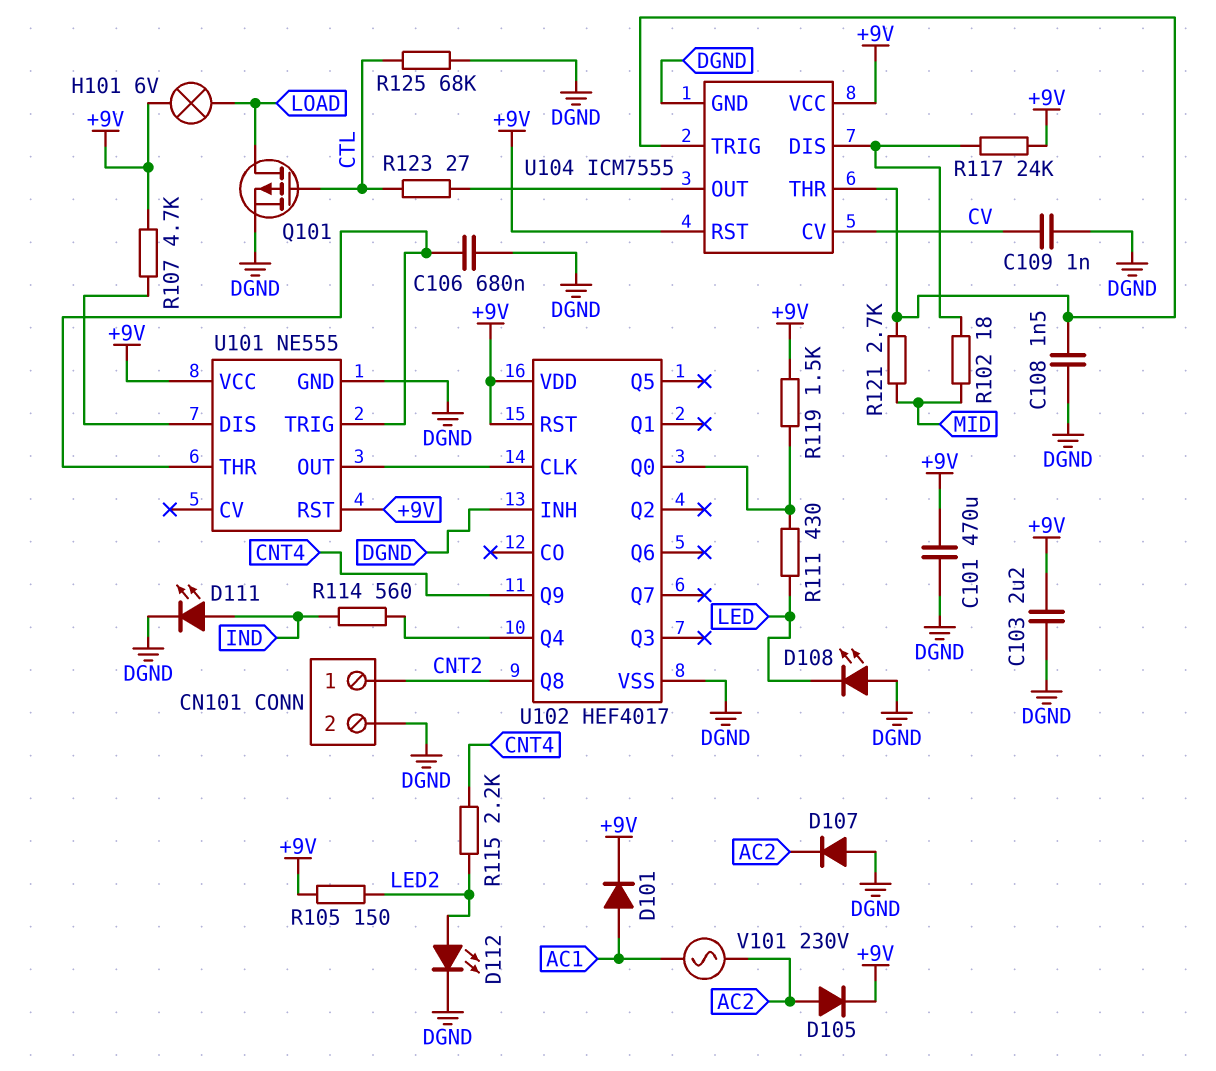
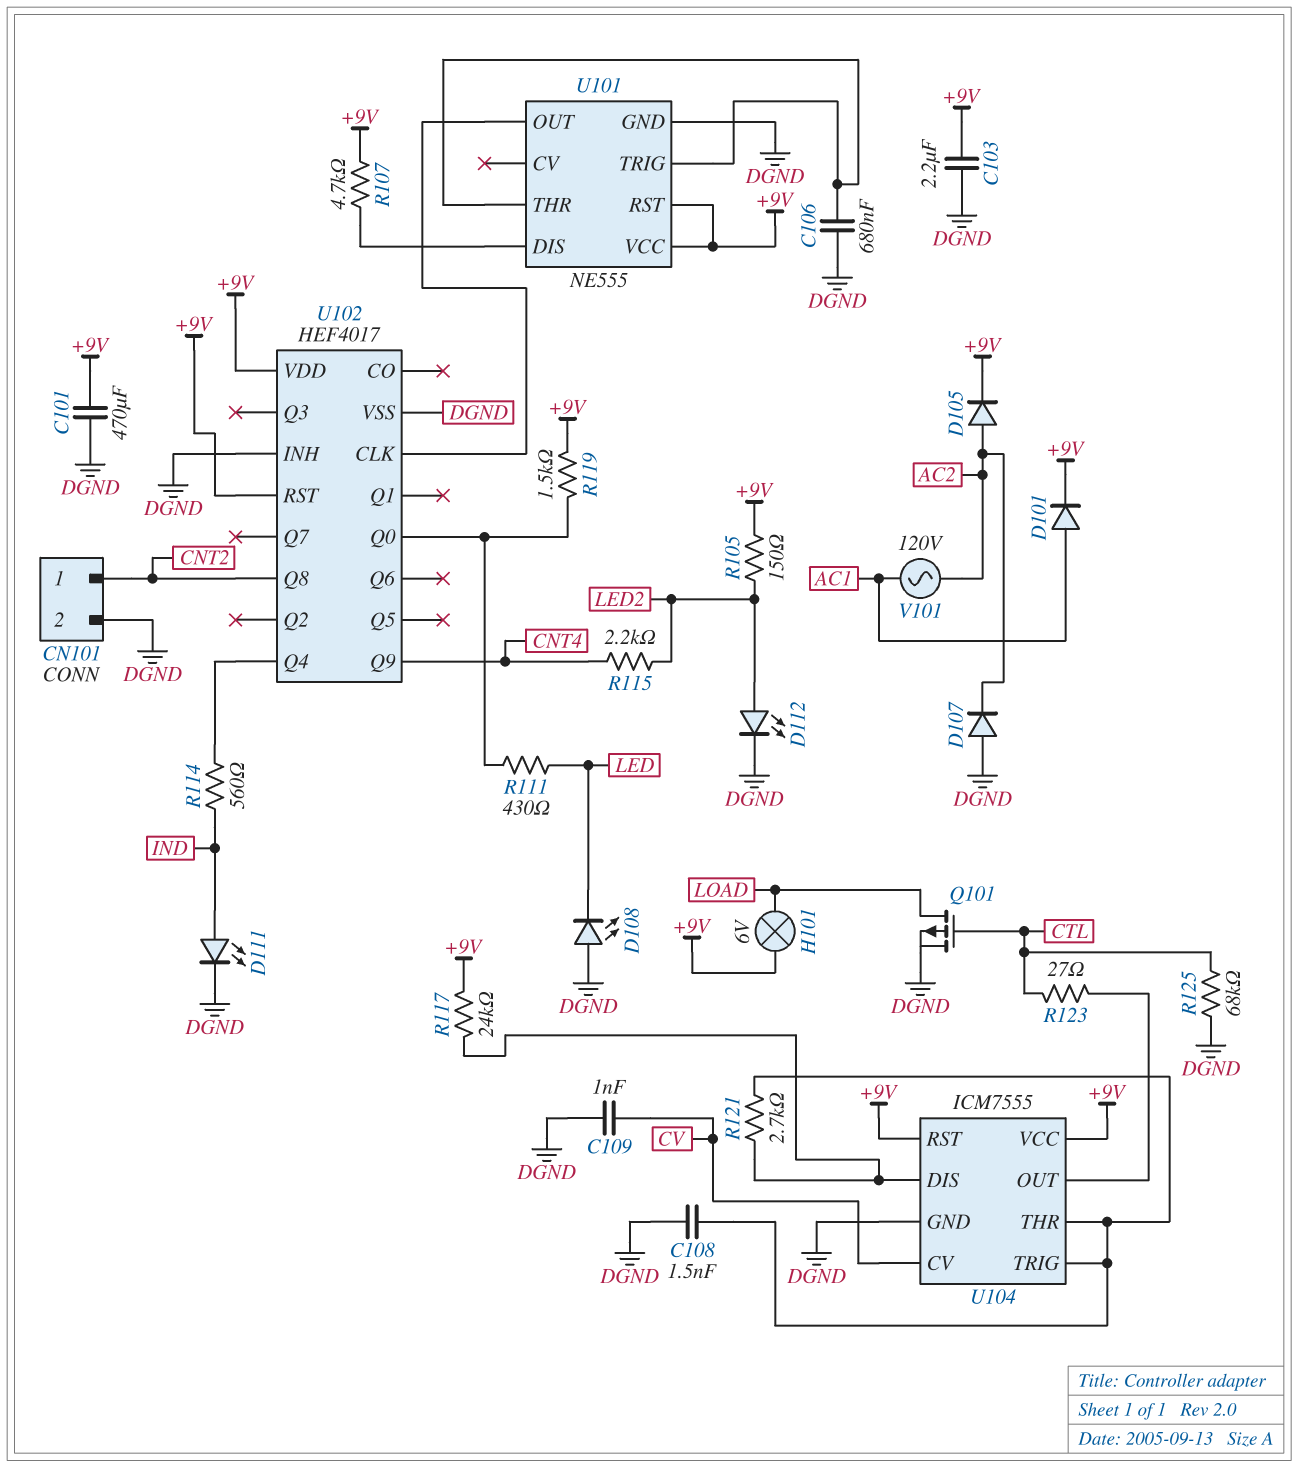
R102: 18 (MID, U104/DIS) -> none
R121: 2.7k (MID, U104/THR) -> 2.7k (U104/DIS, U104/THR)
V101: AC 230V (AC1, AC2) -> AC 120V (AC1, AC2)

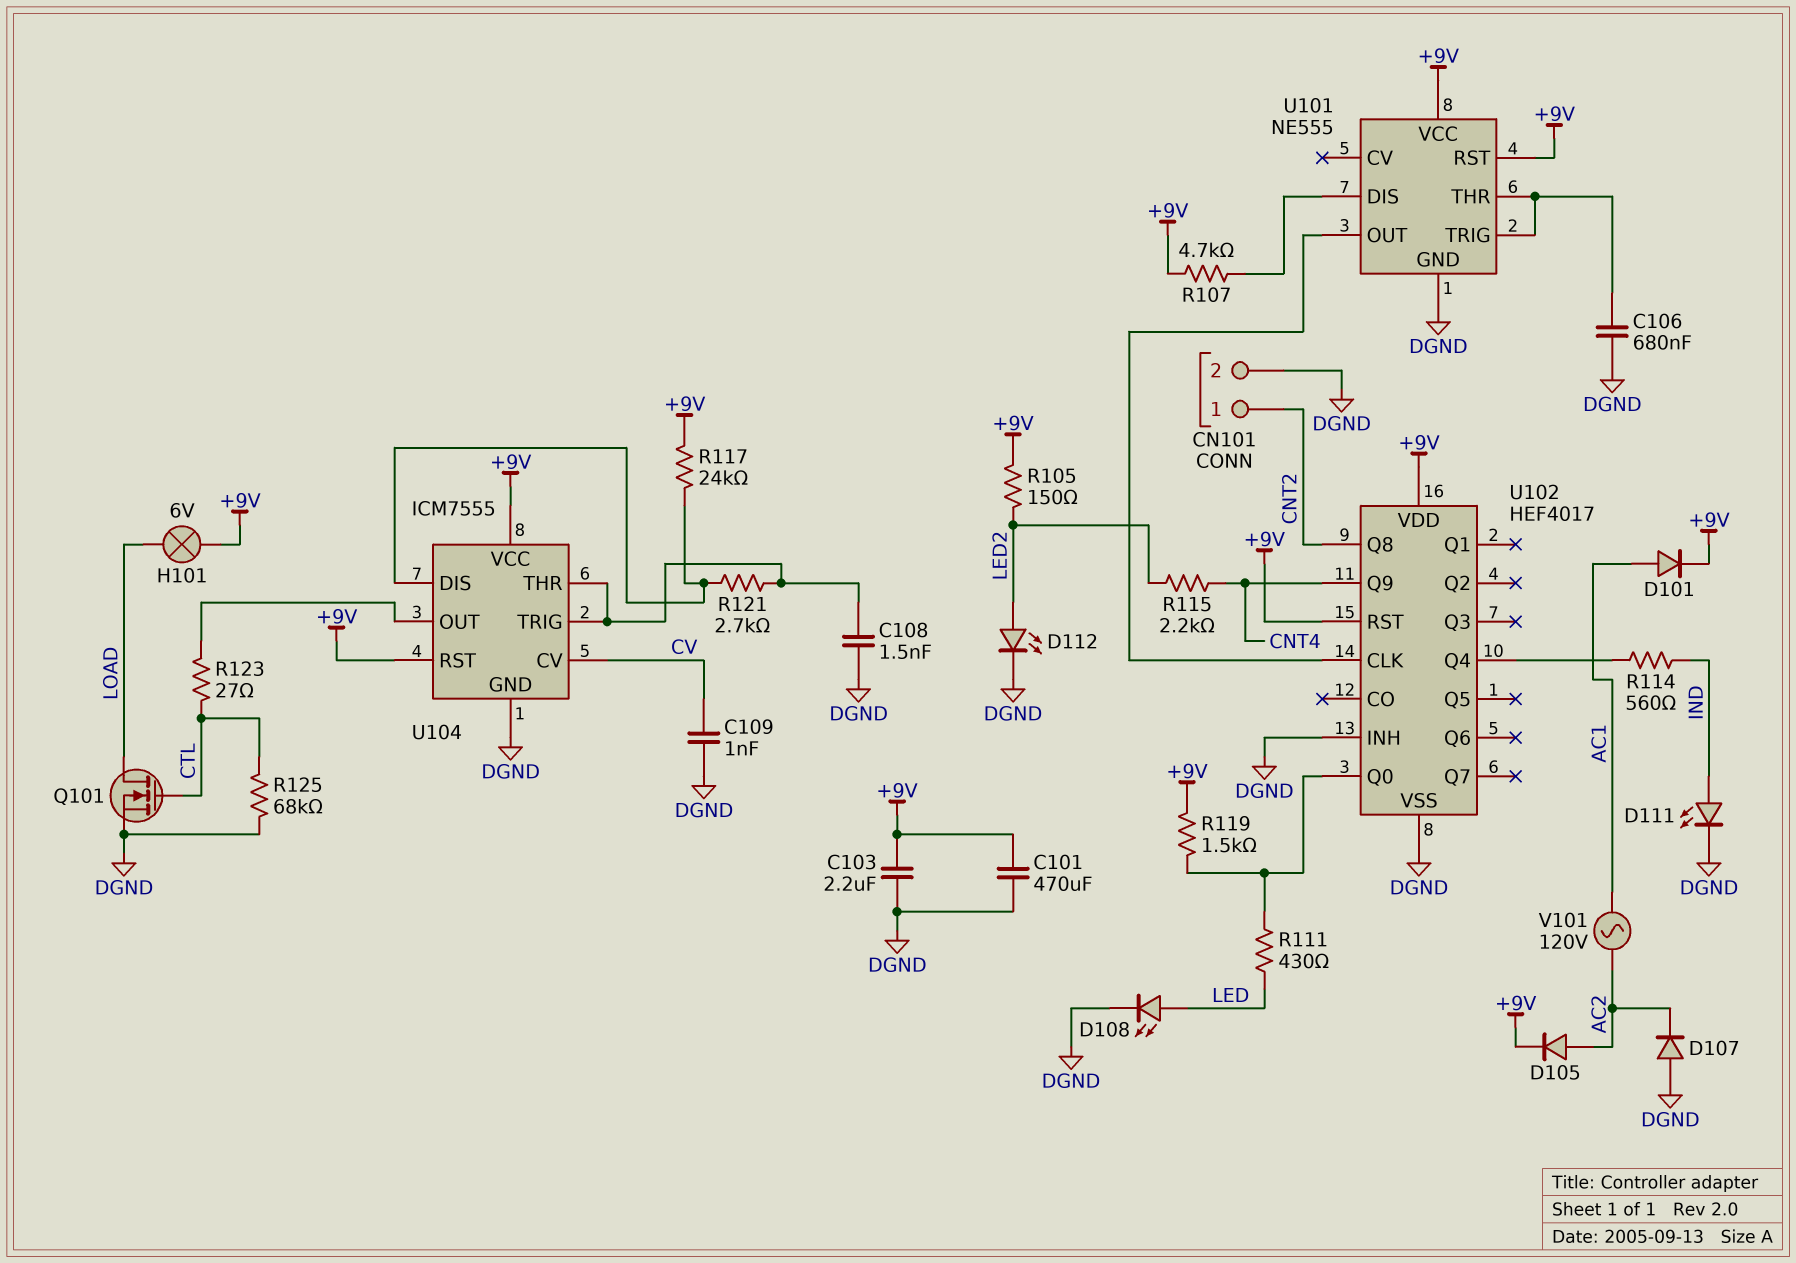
D108: LED (A DGND, K LED) -> LED (A LED, K DGND)
Q101: PMOS (G CTL, D LOAD, S DGND) -> NMOS (G CTL, D LOAD, S DGND)

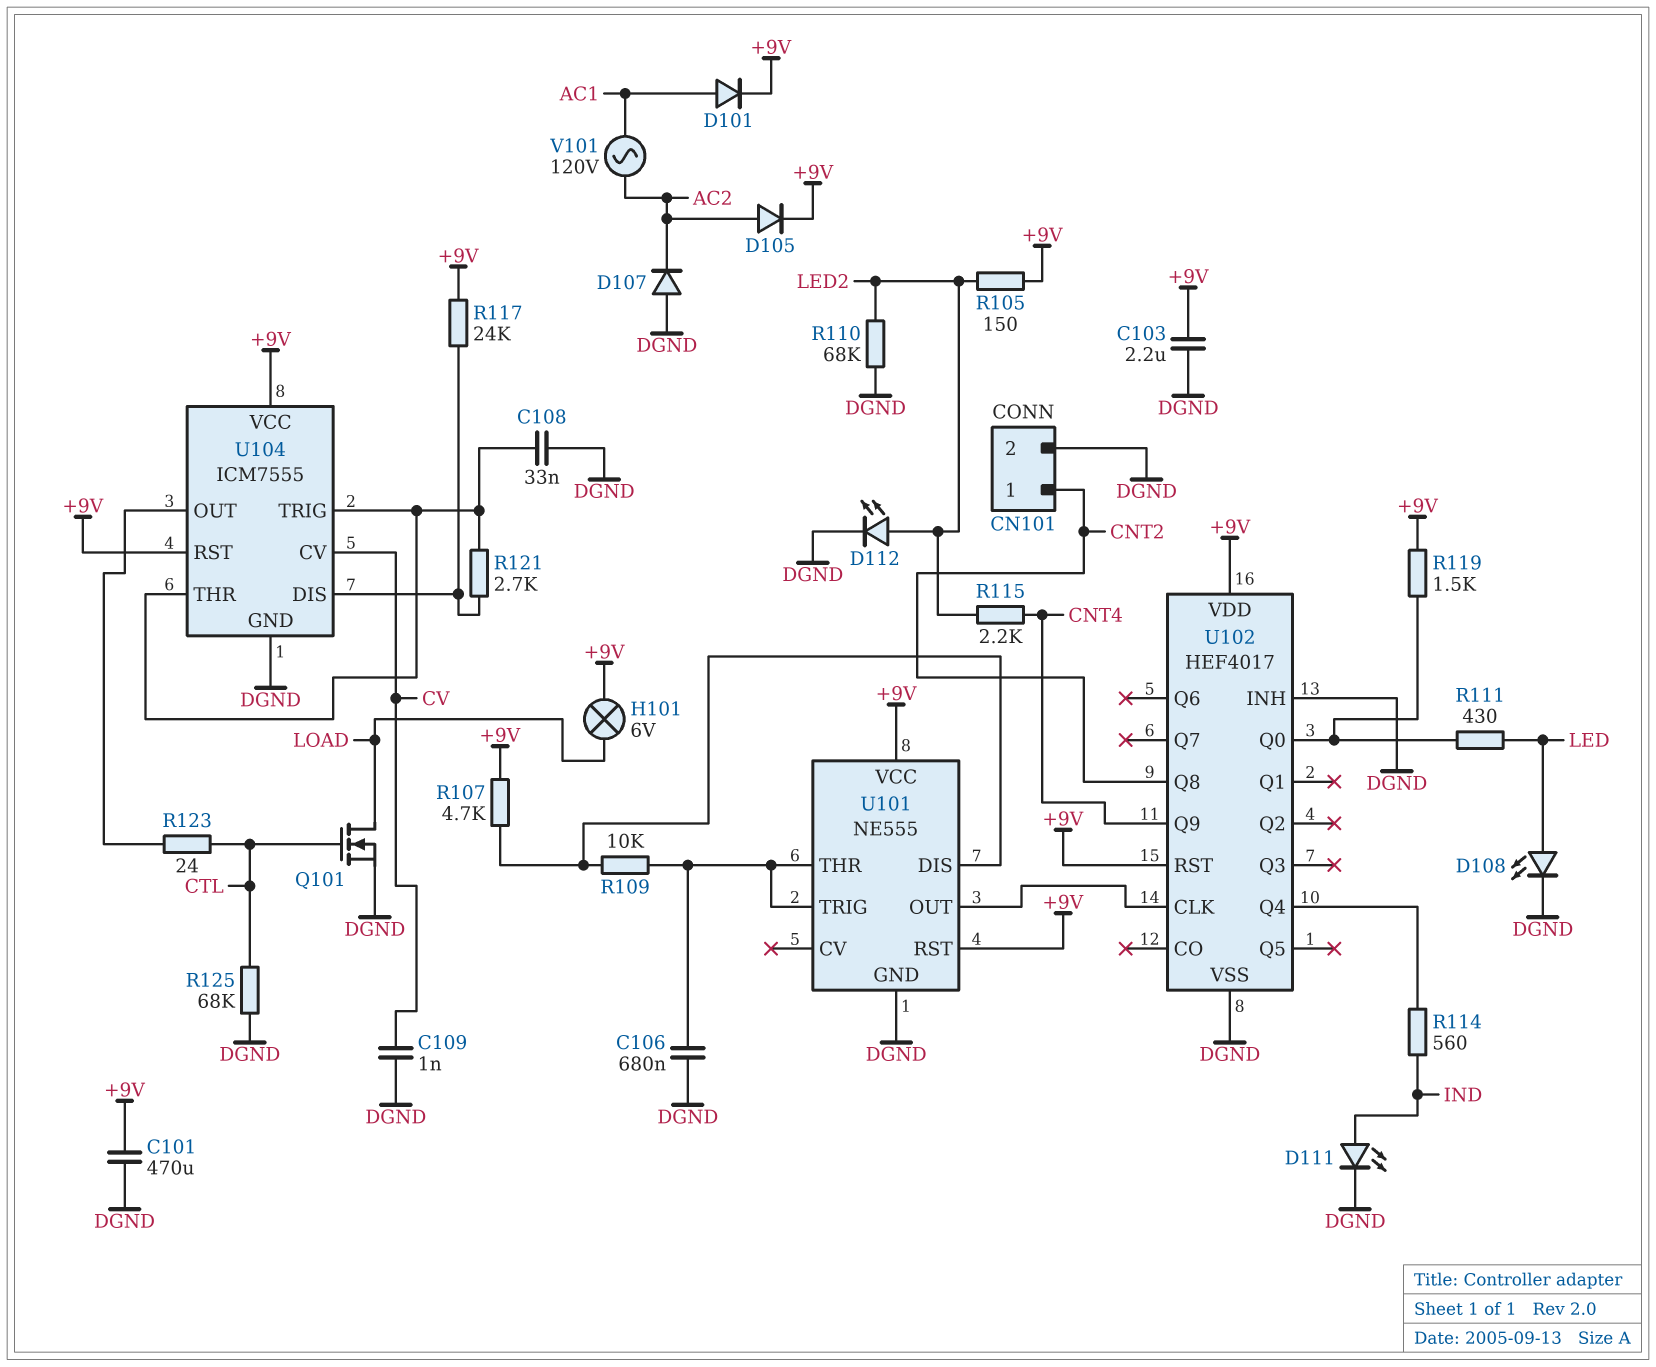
C108: 1.5nF (DGND, U104/THR) -> 33nF (DGND, U104/THR)
R109: none -> 10k (U101/DIS, U101/THR)
R110: none -> 68k (DGND, LED2)
R123: 27 (CTL, U104/OUT) -> 24 (CTL, U104/OUT)

